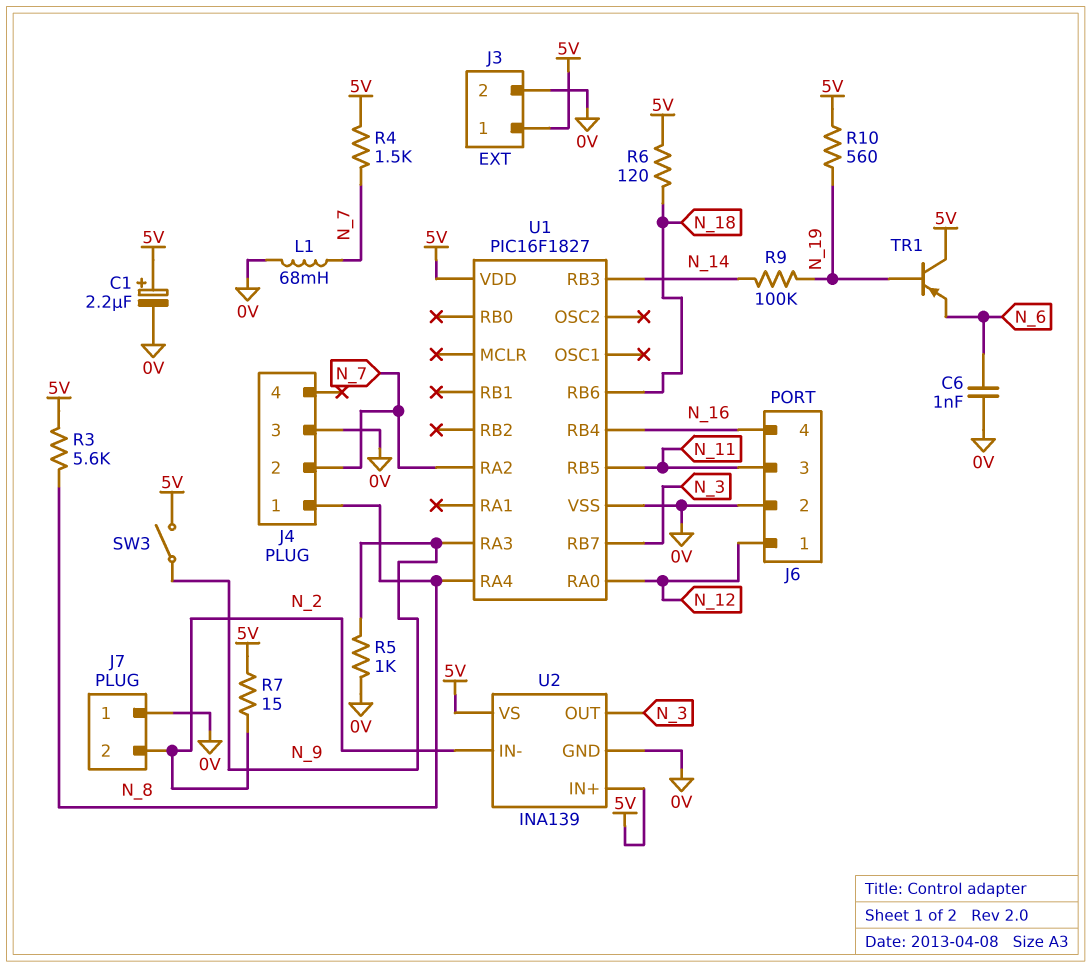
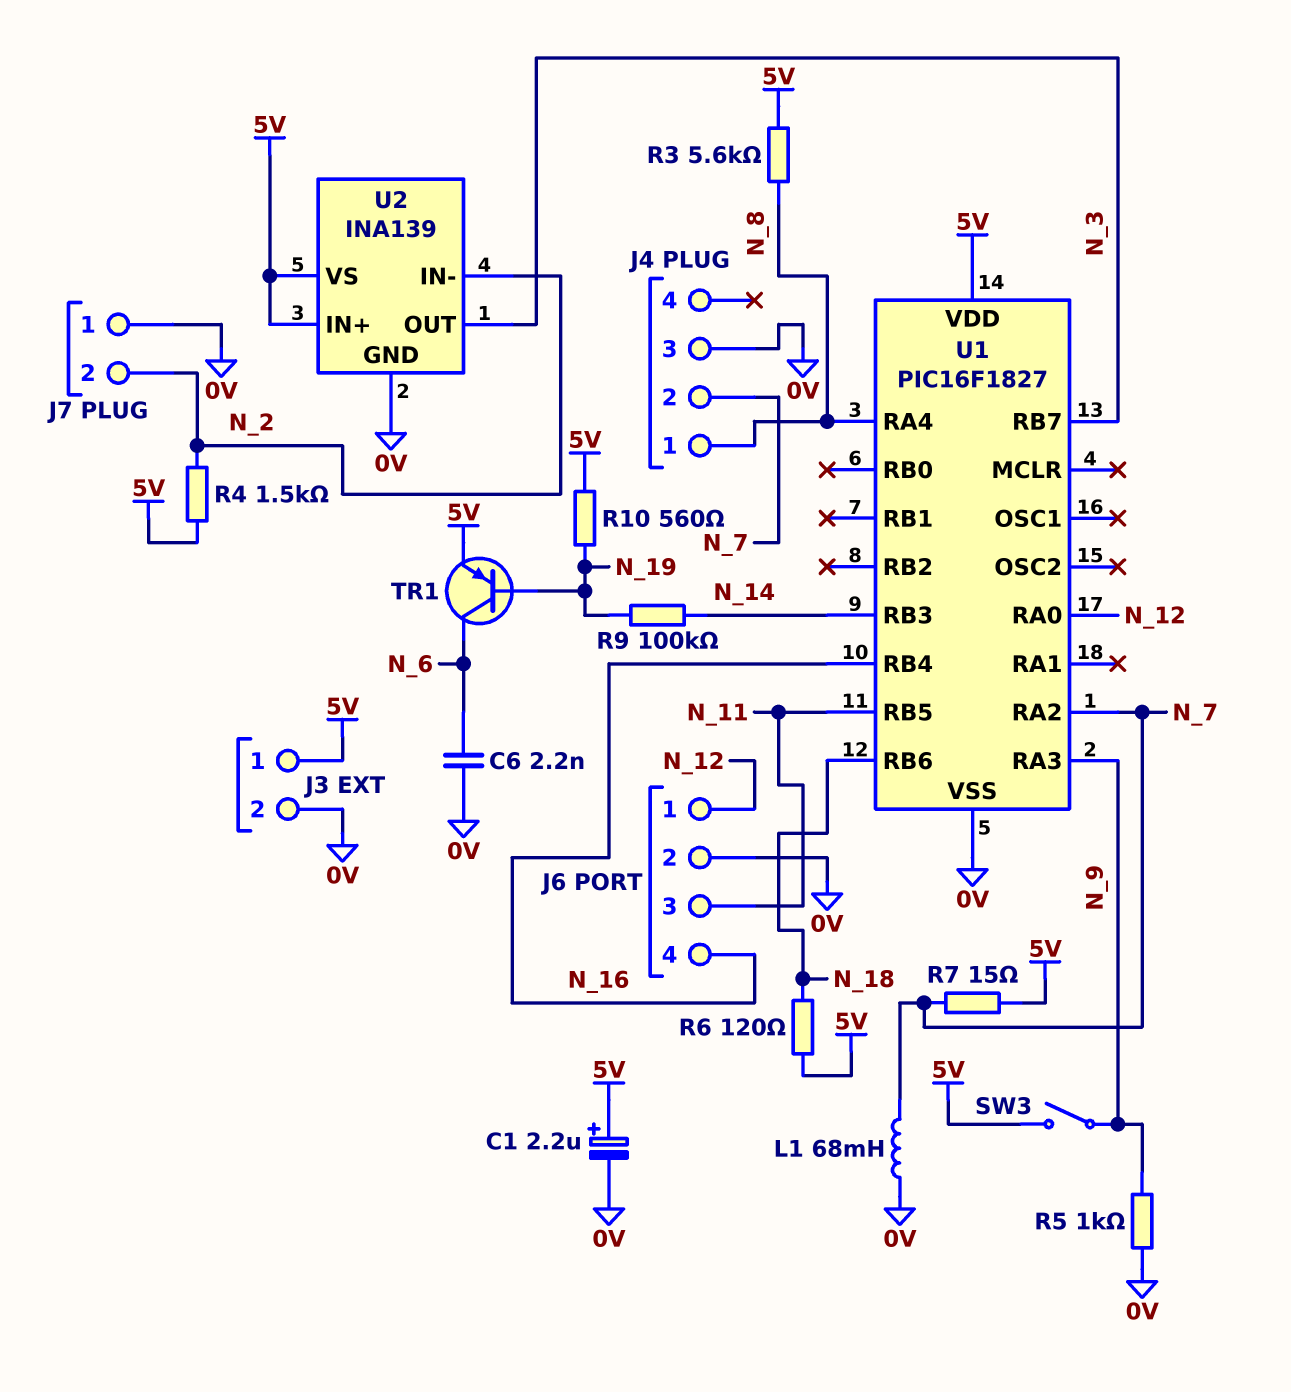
C6: 1nF (0V, N_6) -> 2.2nF (0V, N_6)
R4: 1.5k (5V, N_7) -> 1.5k (5V, N_2)
R7: 15 (5V, N_2) -> 15 (5V, N_7)
TR1: PNP (B N_19, C 5V, E N_6) -> PNP (B N_19, C N_6, E 5V)

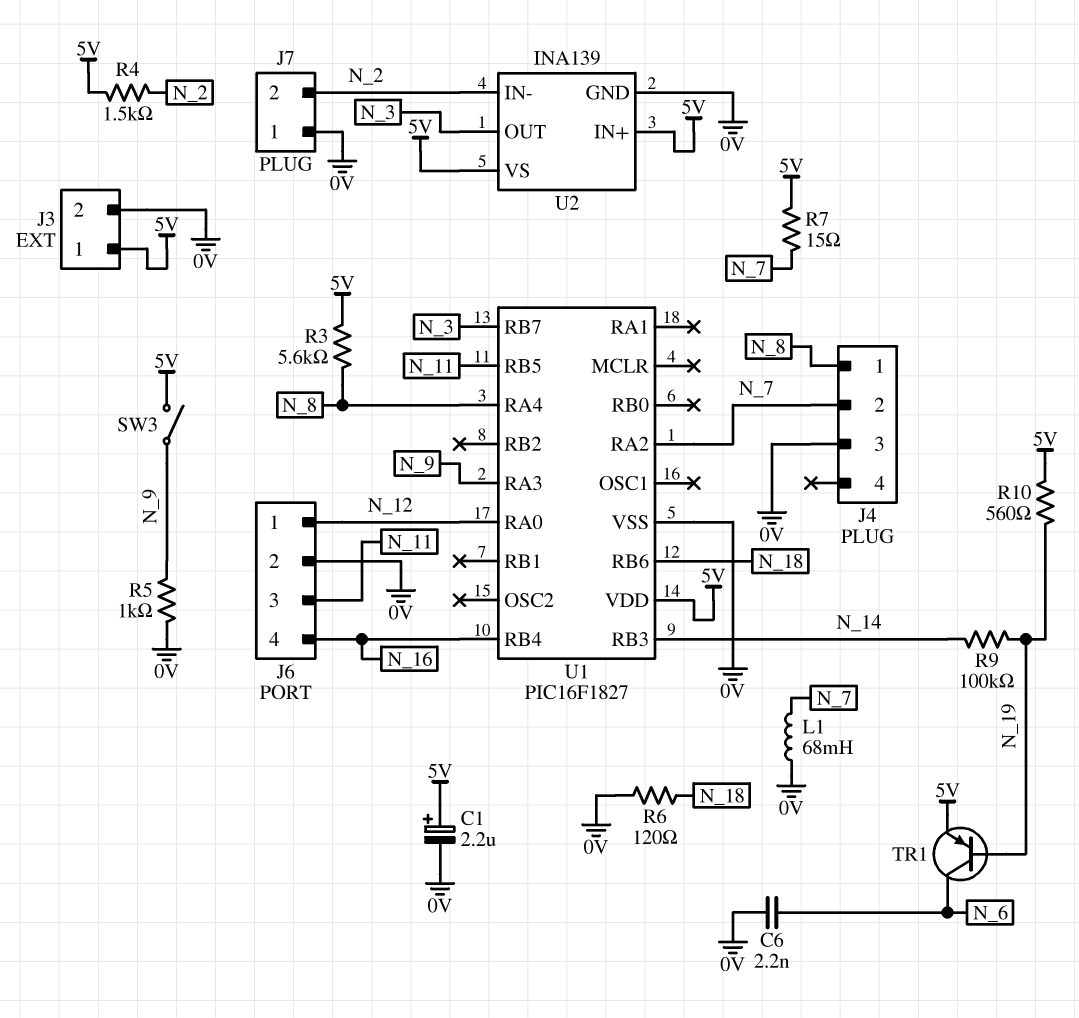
R6: 120 (5V, N_18) -> 120 (0V, N_18)

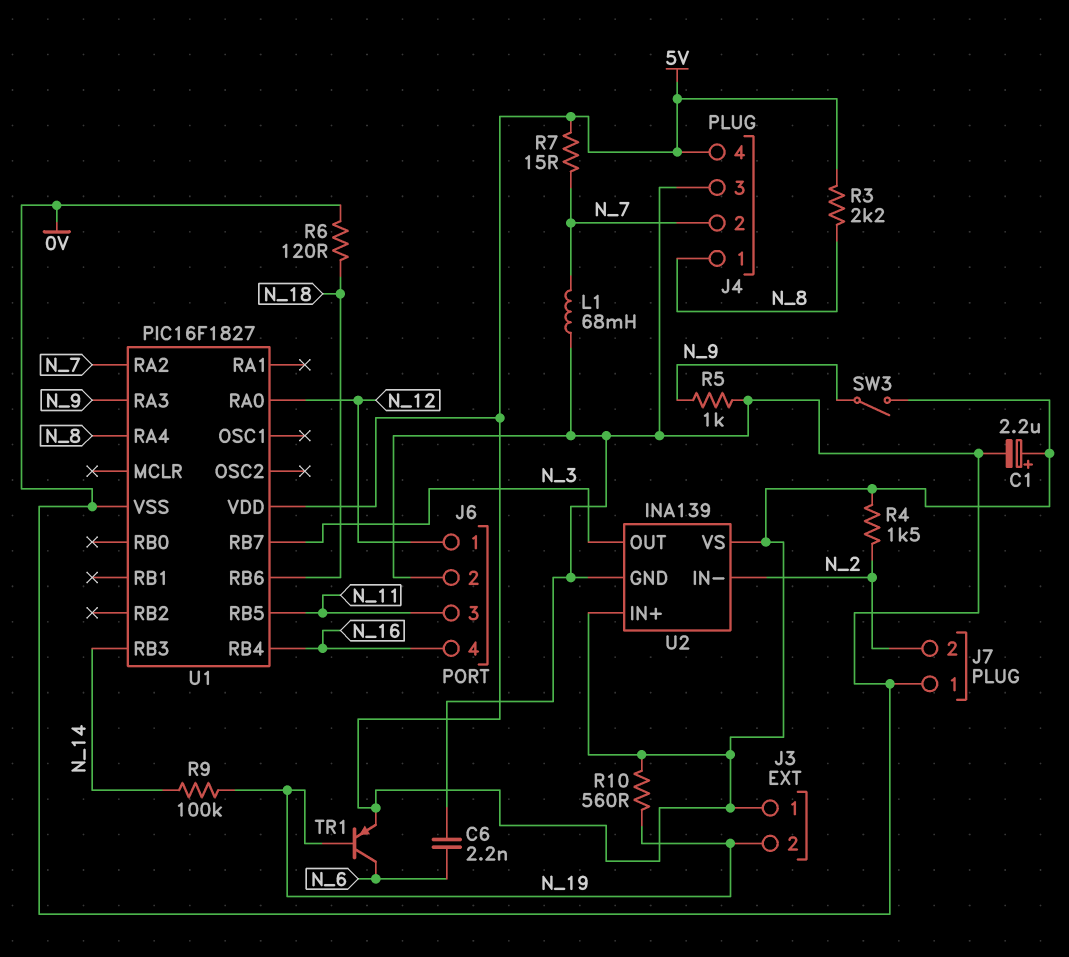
J3 pin 2: 0V -> N_19
J4 pin 4: none -> 5V
R3: 5.6k (5V, N_8) -> 2.2k (5V, N_8)

